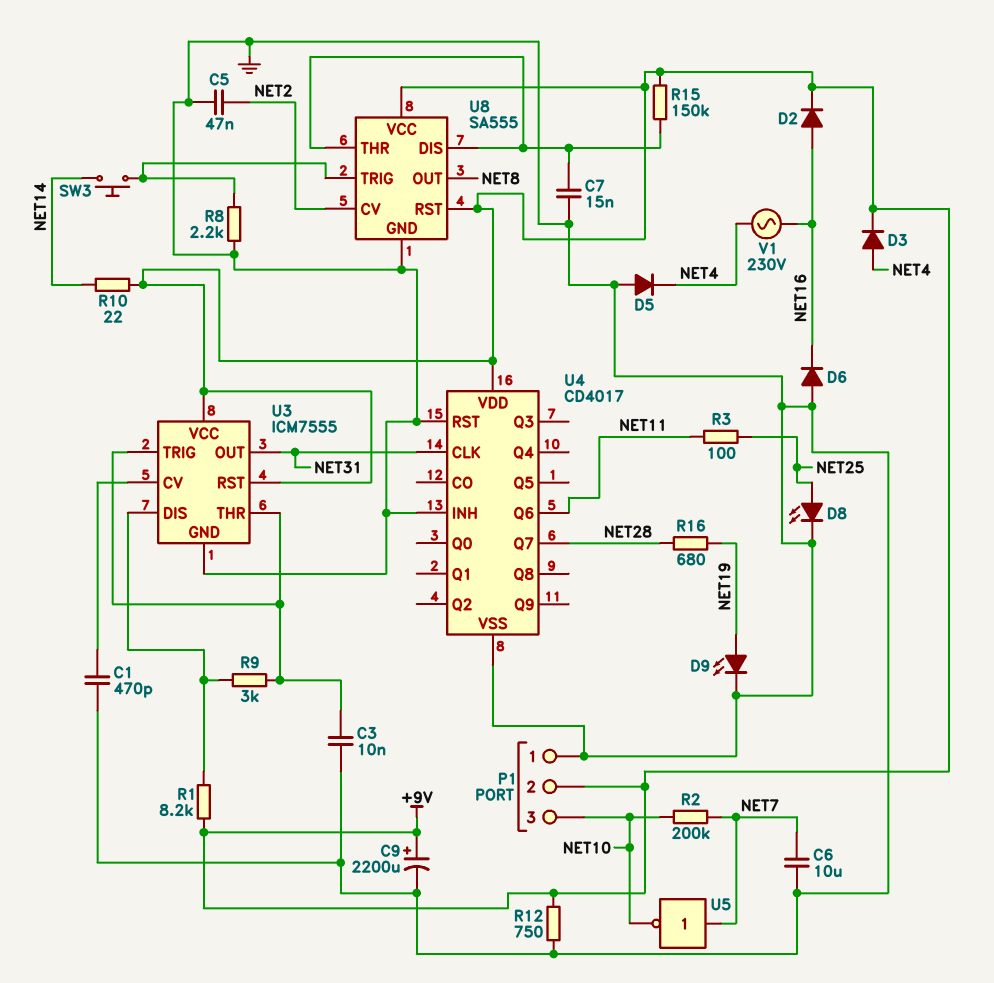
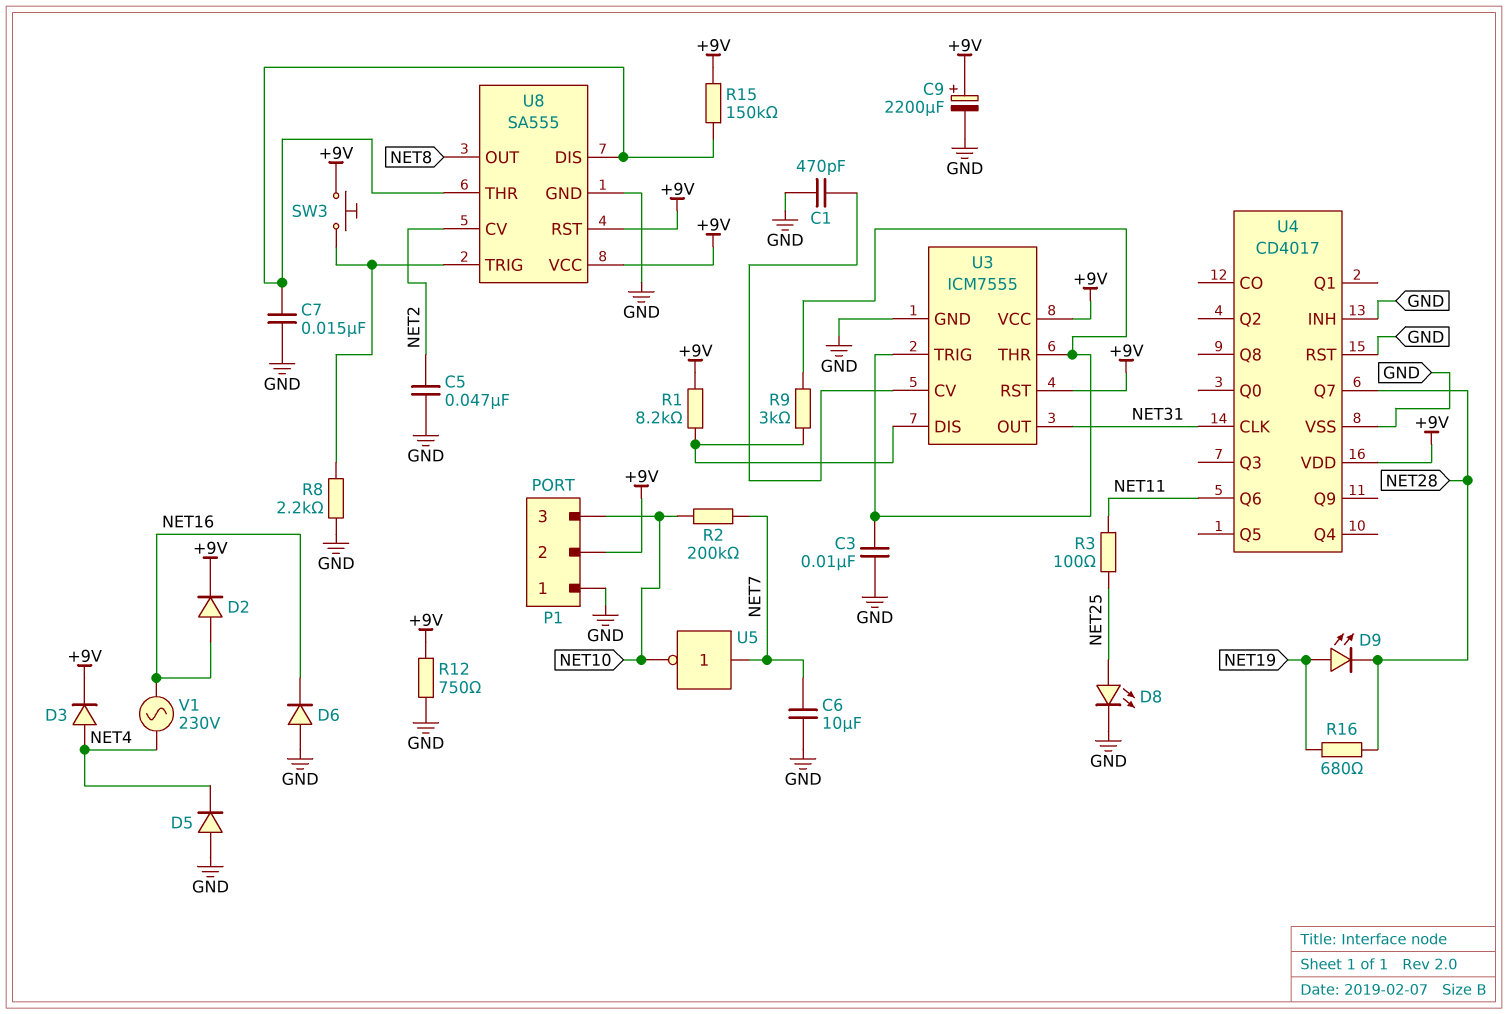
D9: LED (A NET19, K GND) -> LED (A NET19, K NET28)
R10: 22 (+9V, NET14) -> none
SW3: button (NET14, U8/TRIG) -> button (+9V, U8/TRIG)

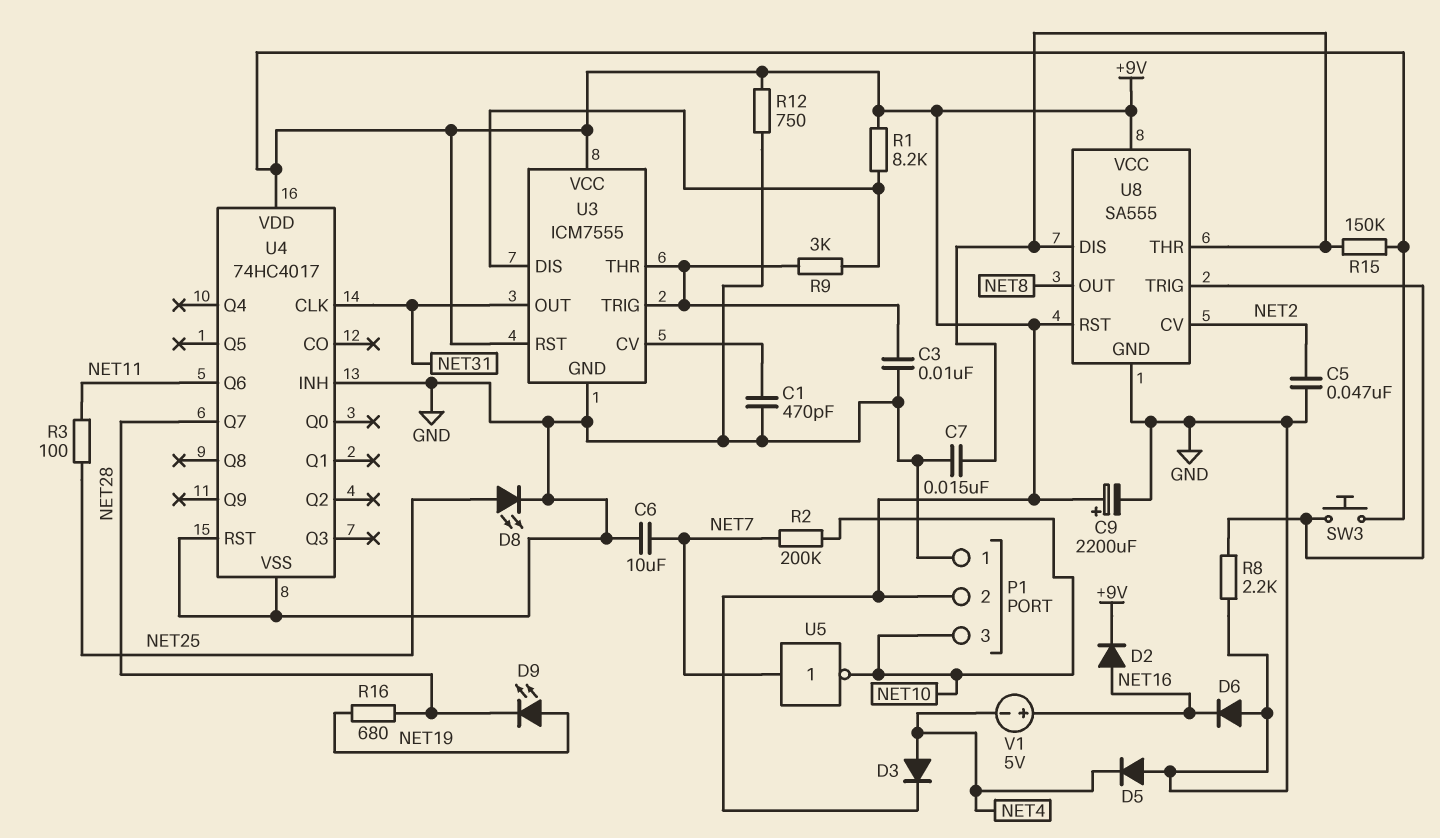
U4: CD4017 -> 74HC4017
V1: AC 230V (NET4, NET16) -> 5V (plus NET16, minus NET4)

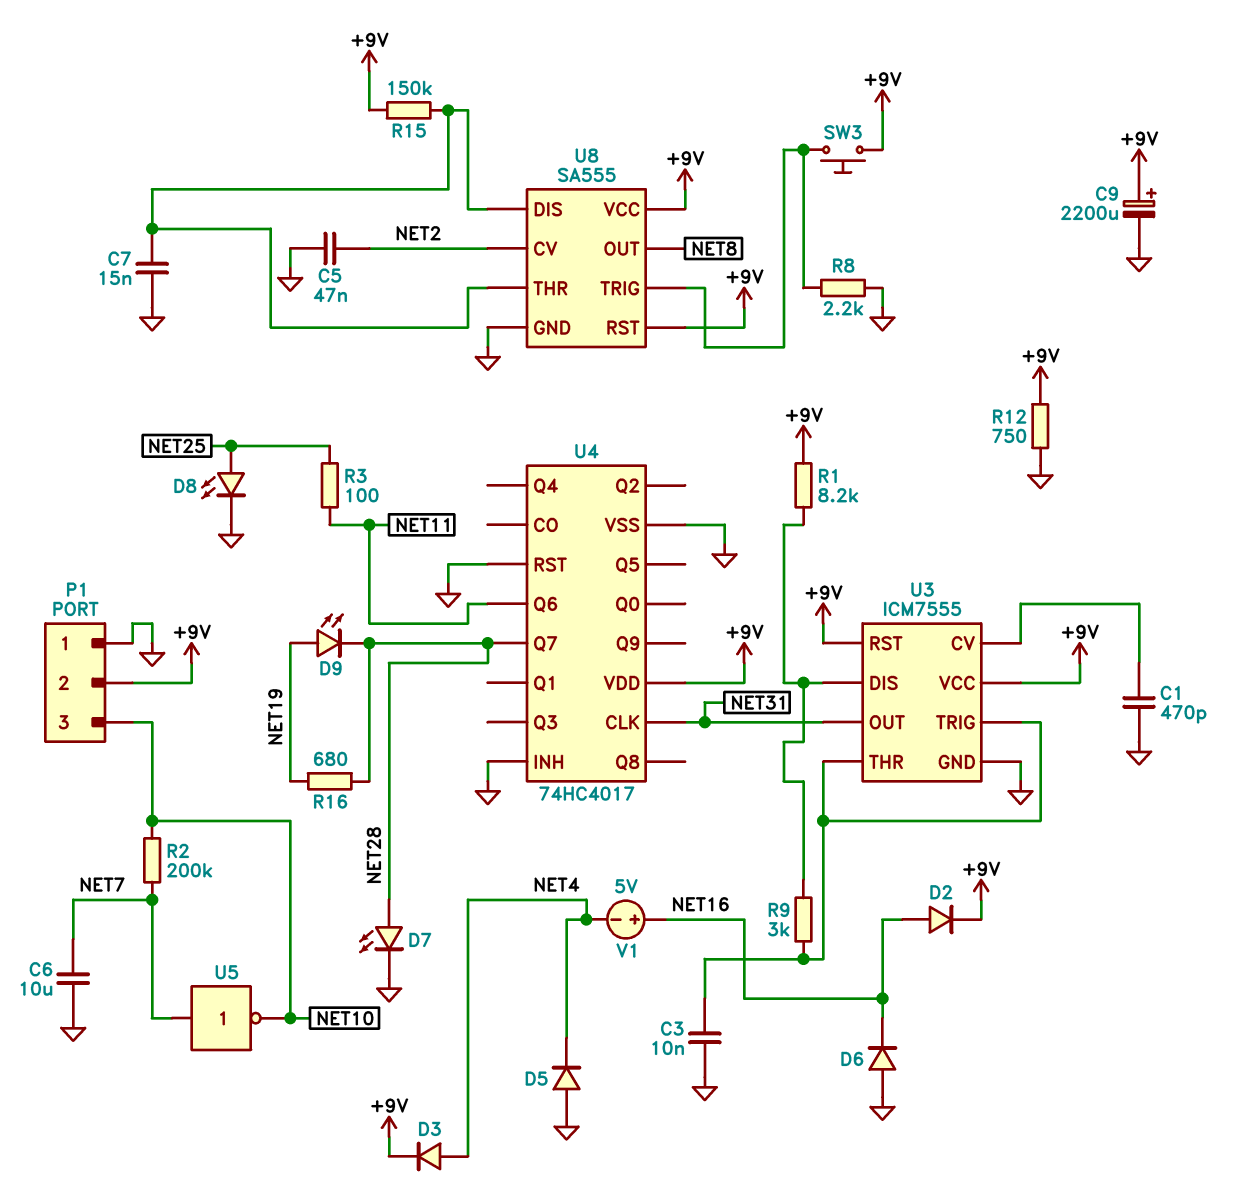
D7: none -> LED (A NET28, K GND)

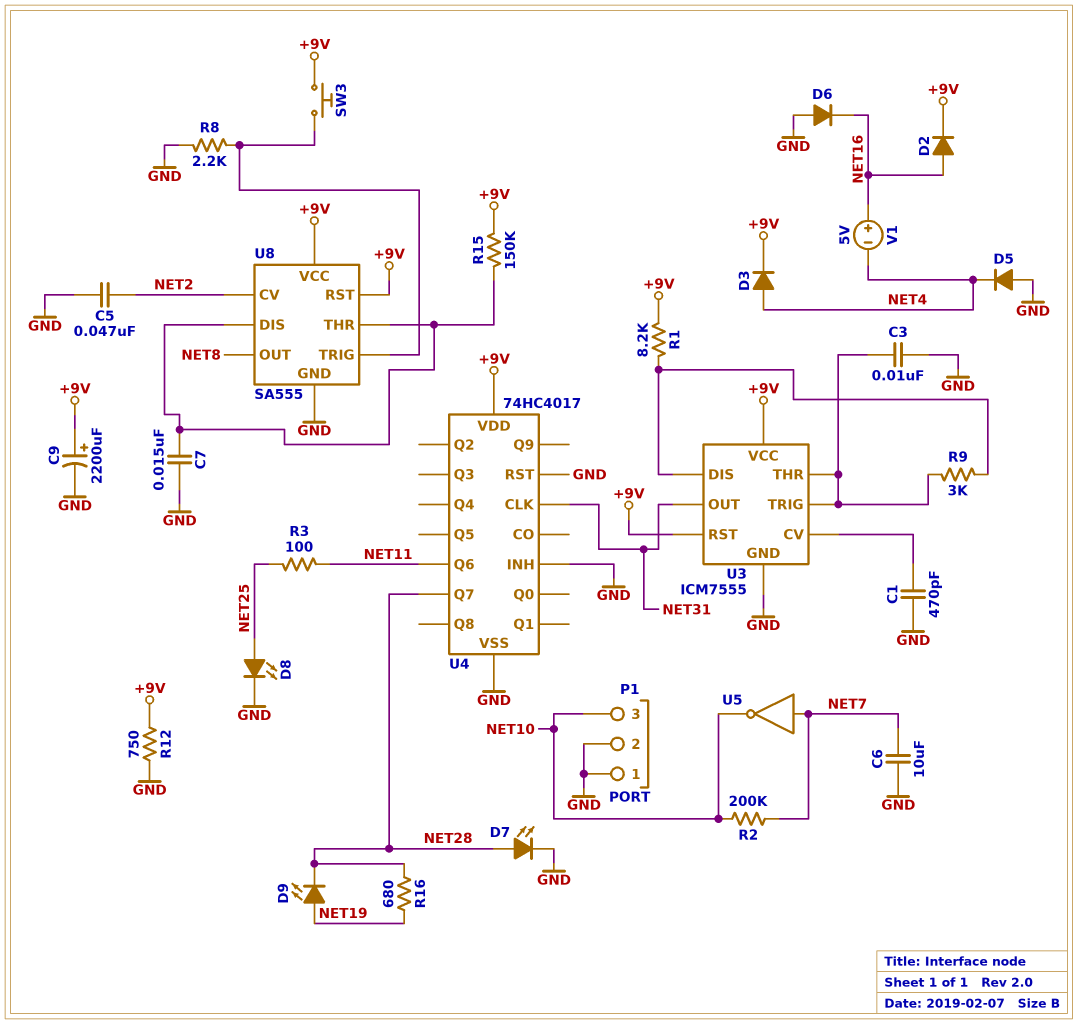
P1 pin 2: +9V -> GND

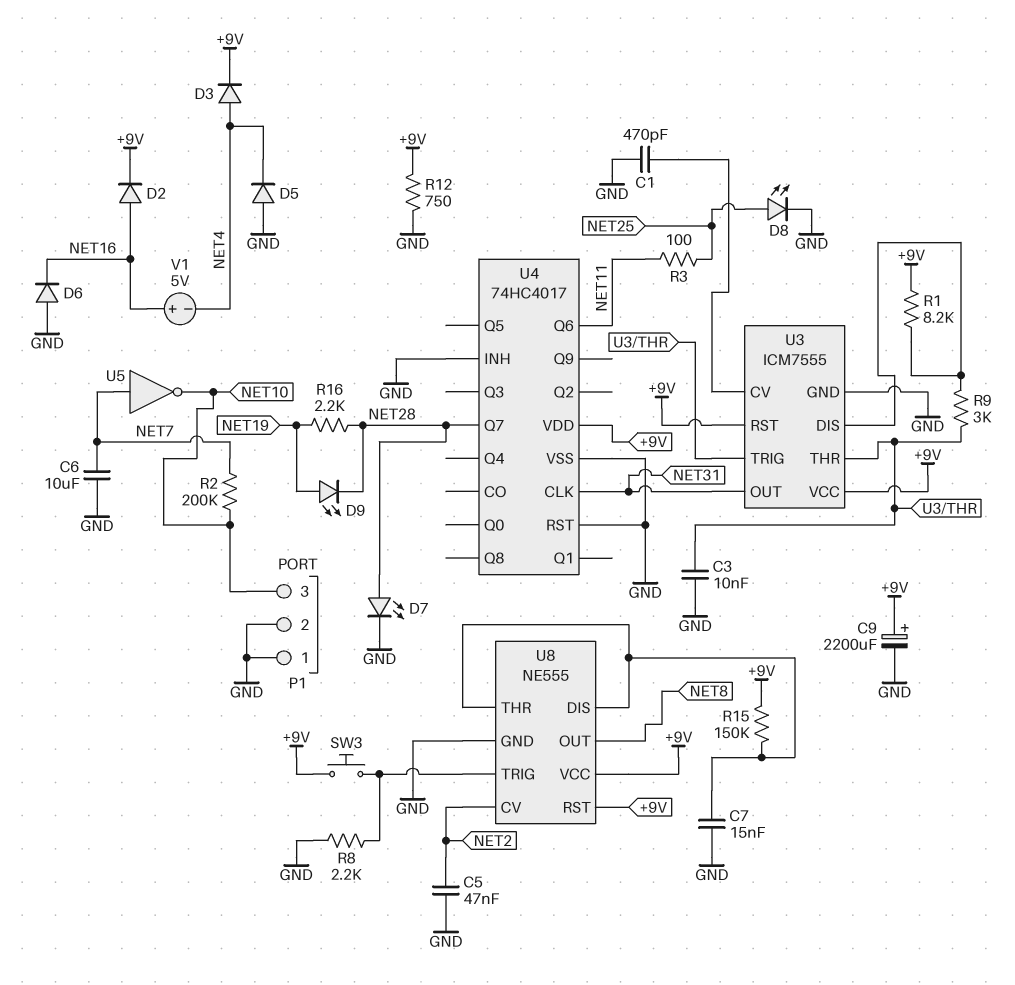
R16: 680 (NET19, NET28) -> 2.2k (NET19, NET28)
U8: SA555 -> NE555

